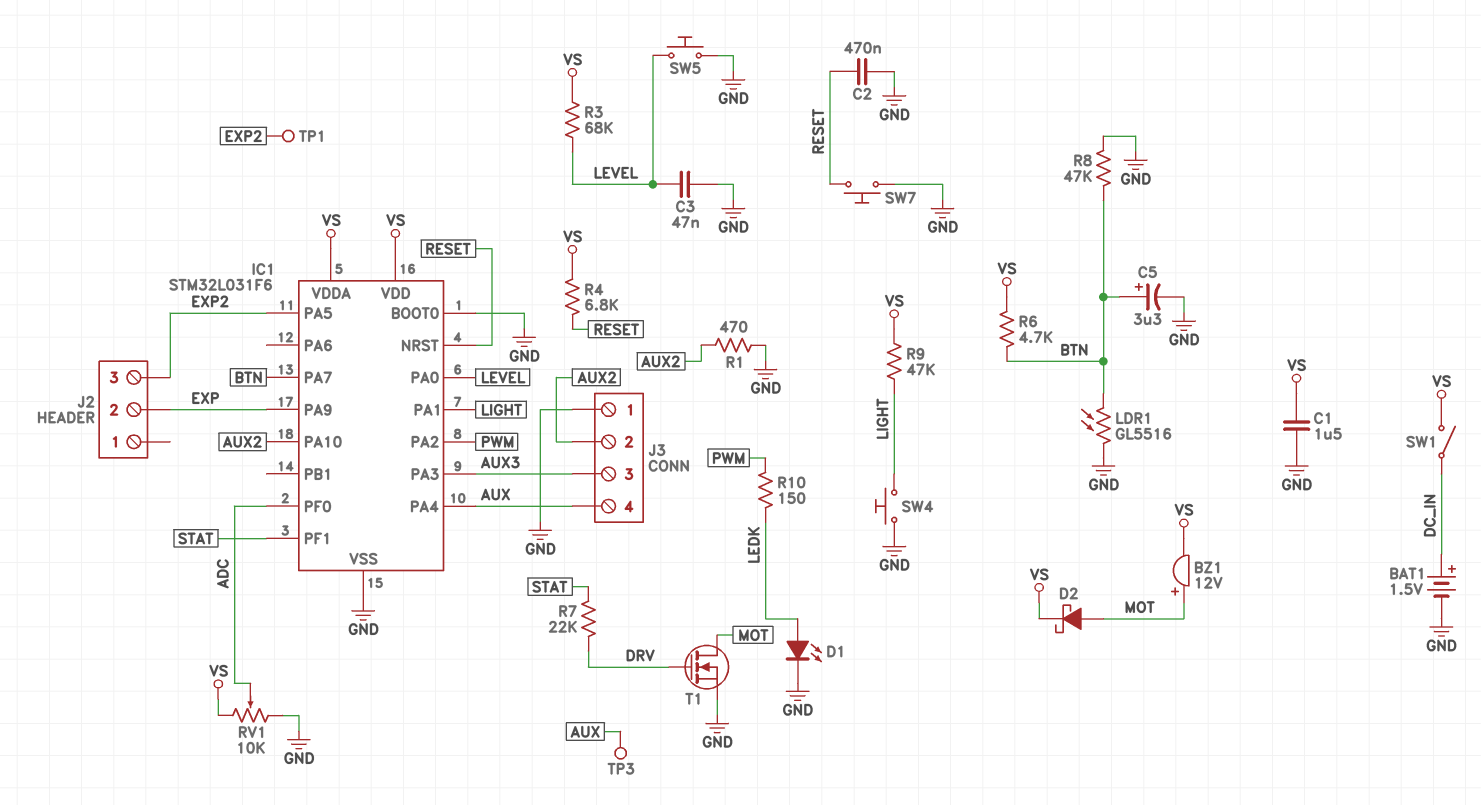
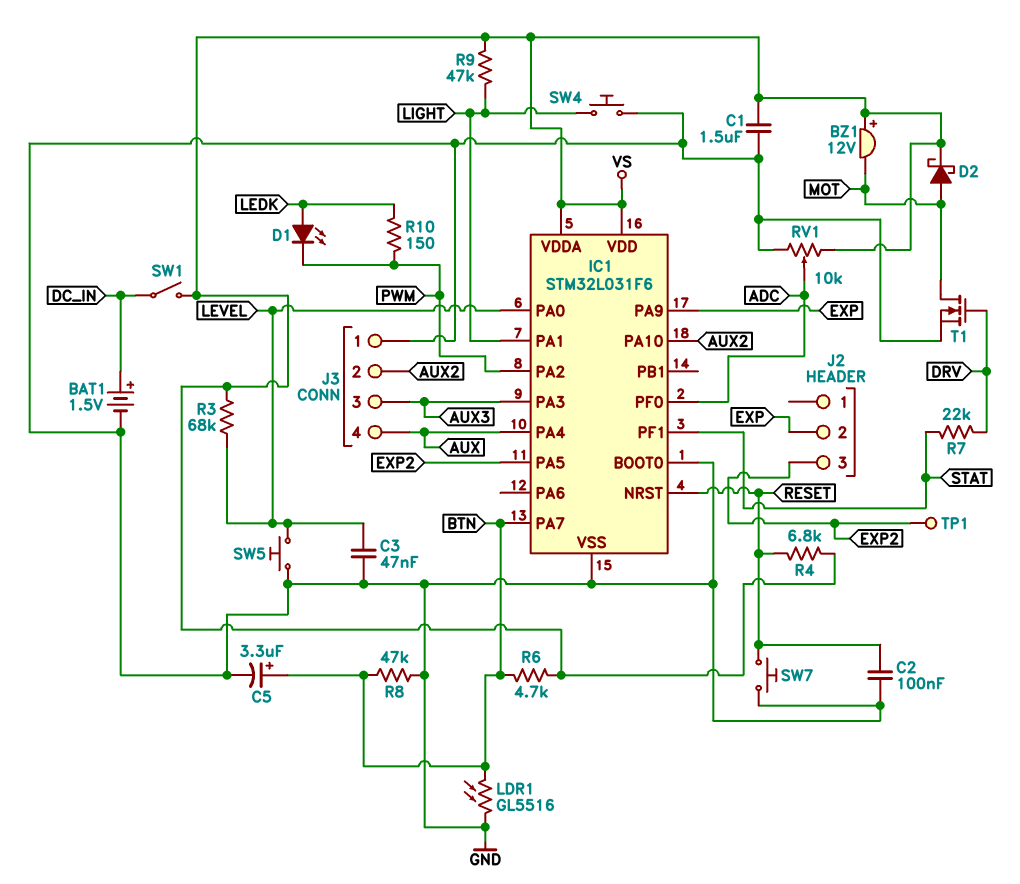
BZ1: buzzer 12V (plus MOT, minus VS) -> buzzer 12V (plus VS, minus MOT)
C2: 470nF (GND, RESET) -> 100nF (GND, RESET)
D1: LED (A LEDK, K GND) -> LED (A LEDK, K PWM)
R1: 470 (AUX2, GND) -> none
TP3: test point (AUX) -> none

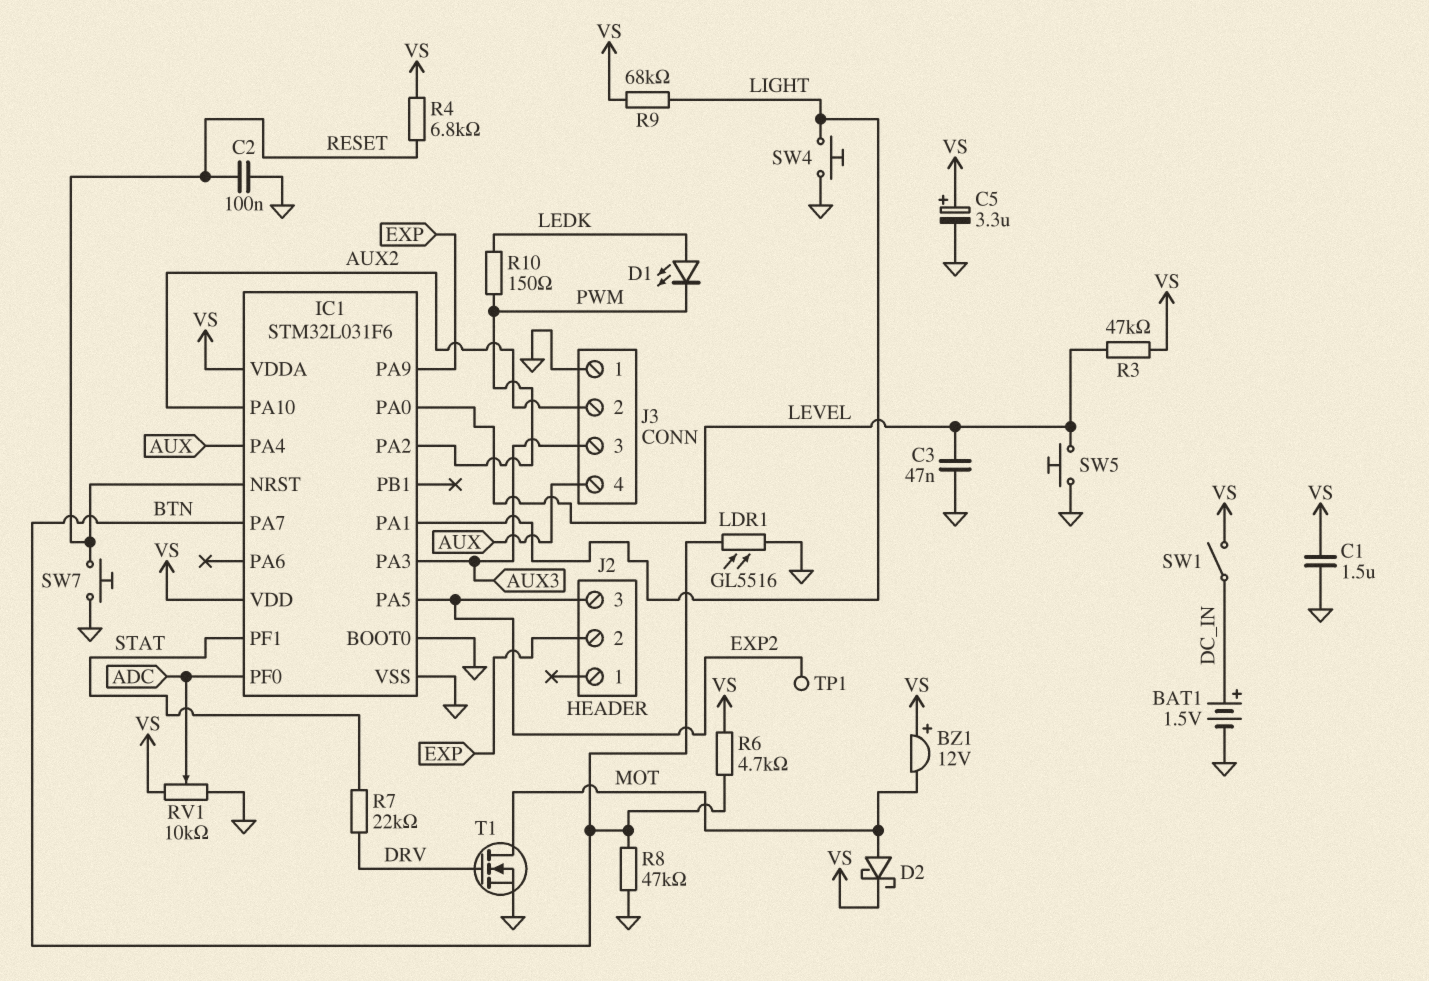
C5: 3.3uF (plus BTN, minus GND) -> 3.3uF (plus VS, minus GND)
R3: 68k (LEVEL, VS) -> 47k (LEVEL, VS)
R9: 47k (LIGHT, VS) -> 68k (LIGHT, VS)

